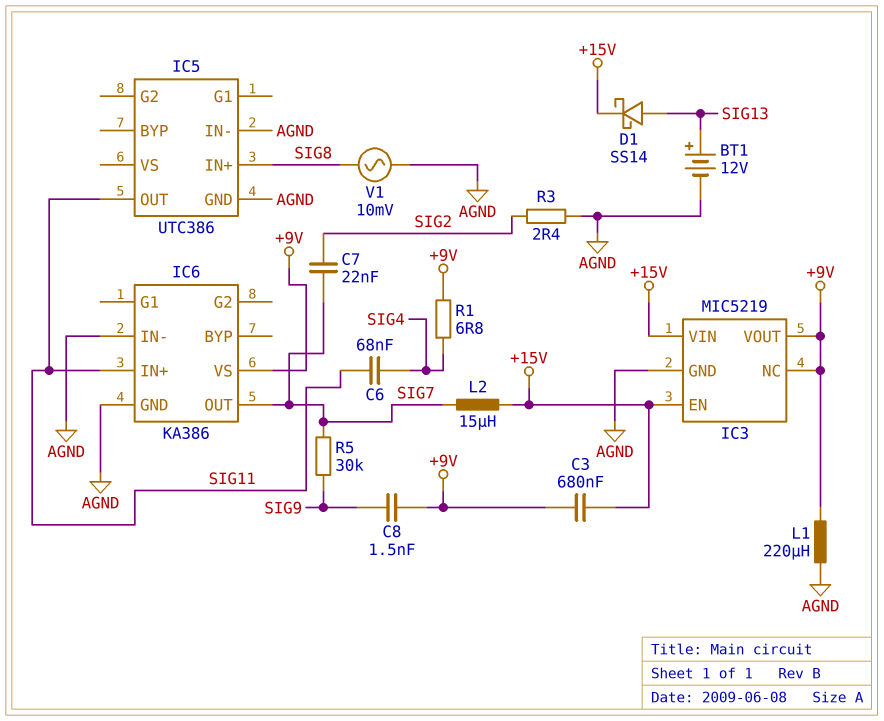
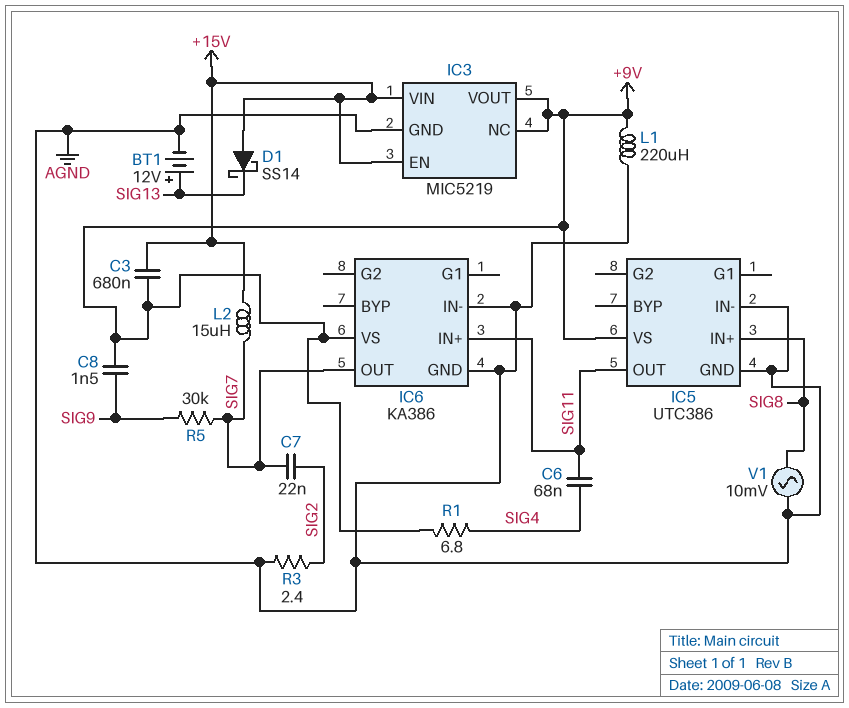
D1: schottky SS14 (A SIG13, K +15V) -> schottky SS14 (A +15V, K SIG13)
IC5 pin VS: none -> +9V

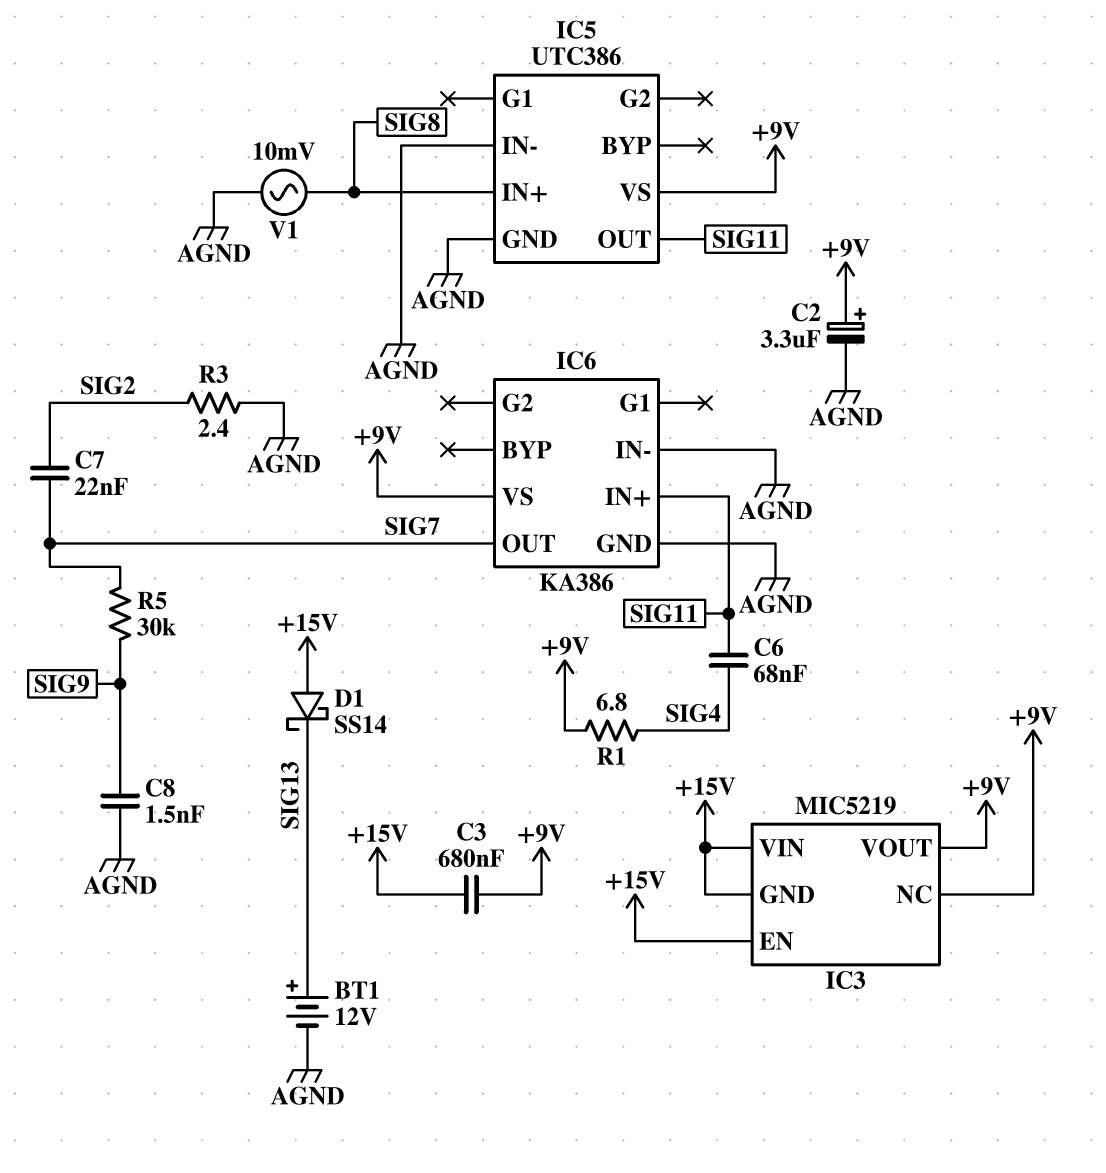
C2: none -> 3.3uF (plus +9V, minus AGND)
C8: 1.5nF (+9V, SIG9) -> 1.5nF (AGND, SIG9)
IC3 pin GND: AGND -> +15V
L1: 220uH (+9V, AGND) -> none
L2: 15uH (+15V, SIG7) -> none

